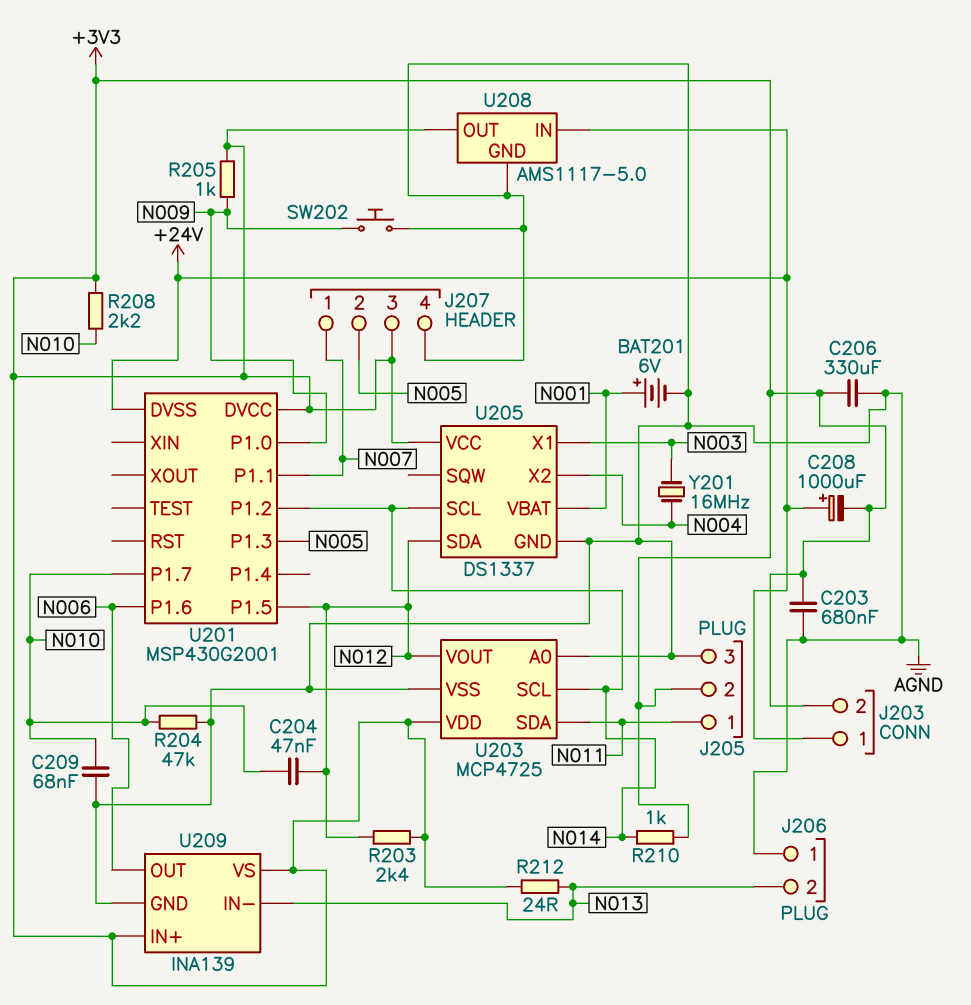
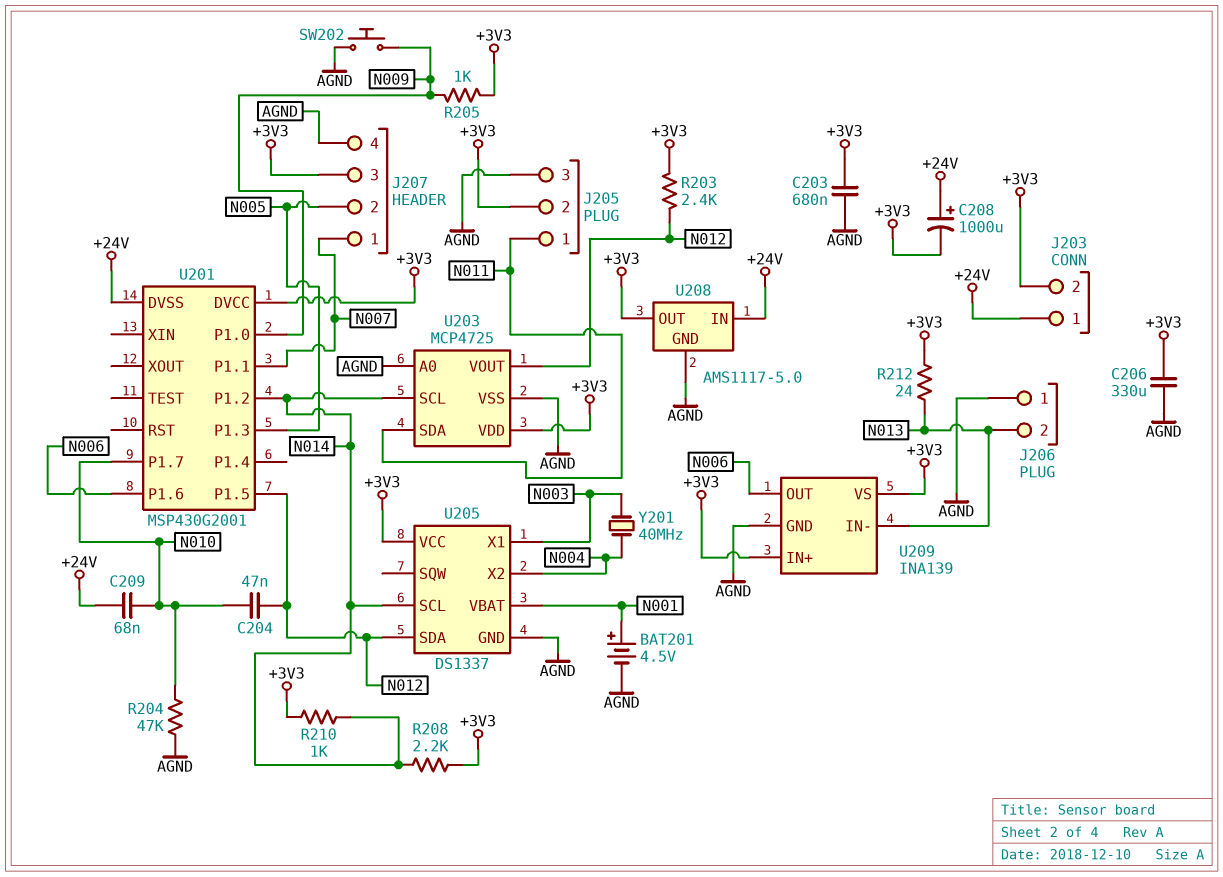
BAT201: 6V (plus N001, minus AGND) -> 4.5V (plus N001, minus AGND)
C209: 68nF (AGND, N010) -> 68nF (+24V, N010)
R208: 2.2k (+3V3, N010) -> 2.2k (+3V3, N014)
Y201: 16MHz (N003, N004) -> 40MHz (N003, N004)

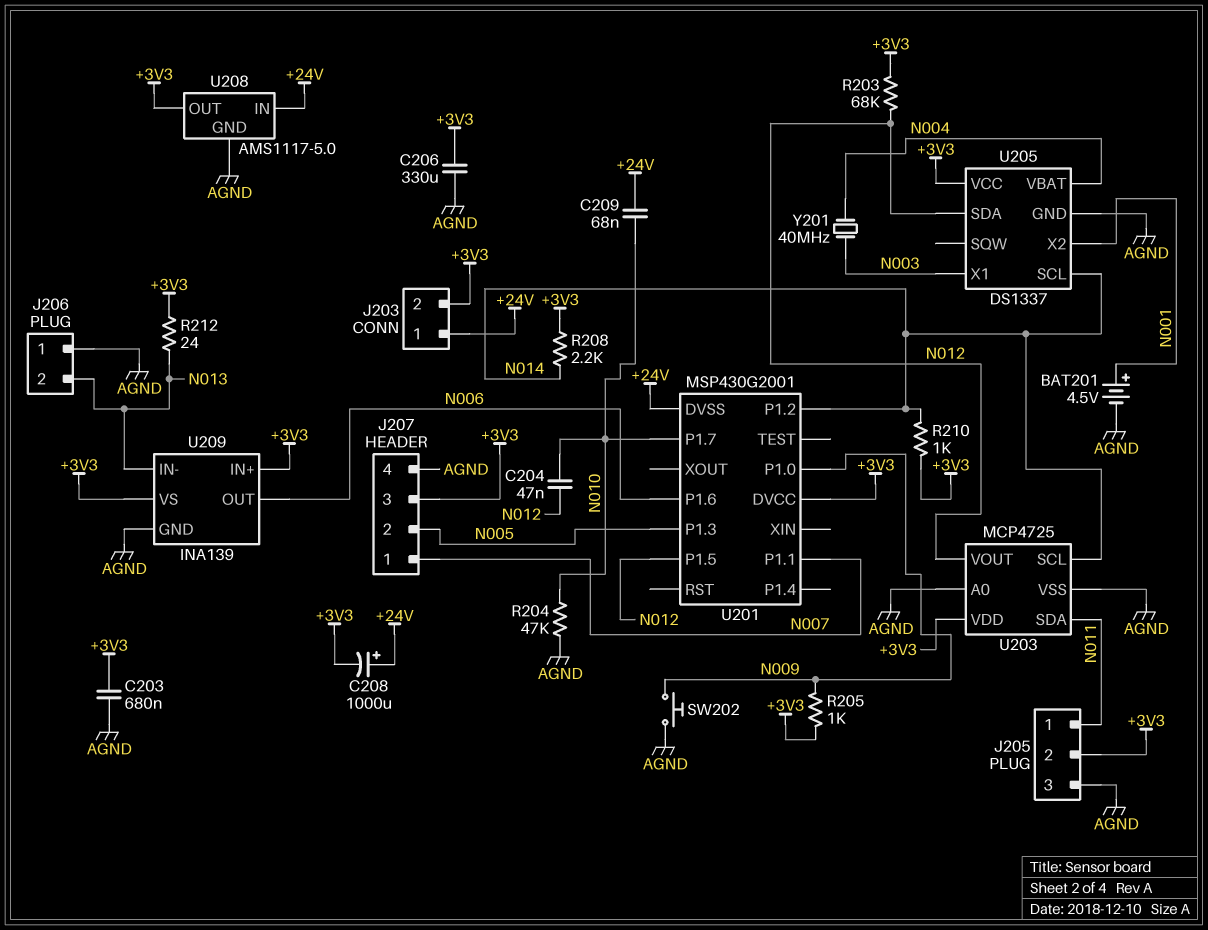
R203: 2.4k (+3V3, N012) -> 68k (+3V3, N012)
U205 pin VBAT: N001 -> N004
U205 pin X2: N004 -> N001

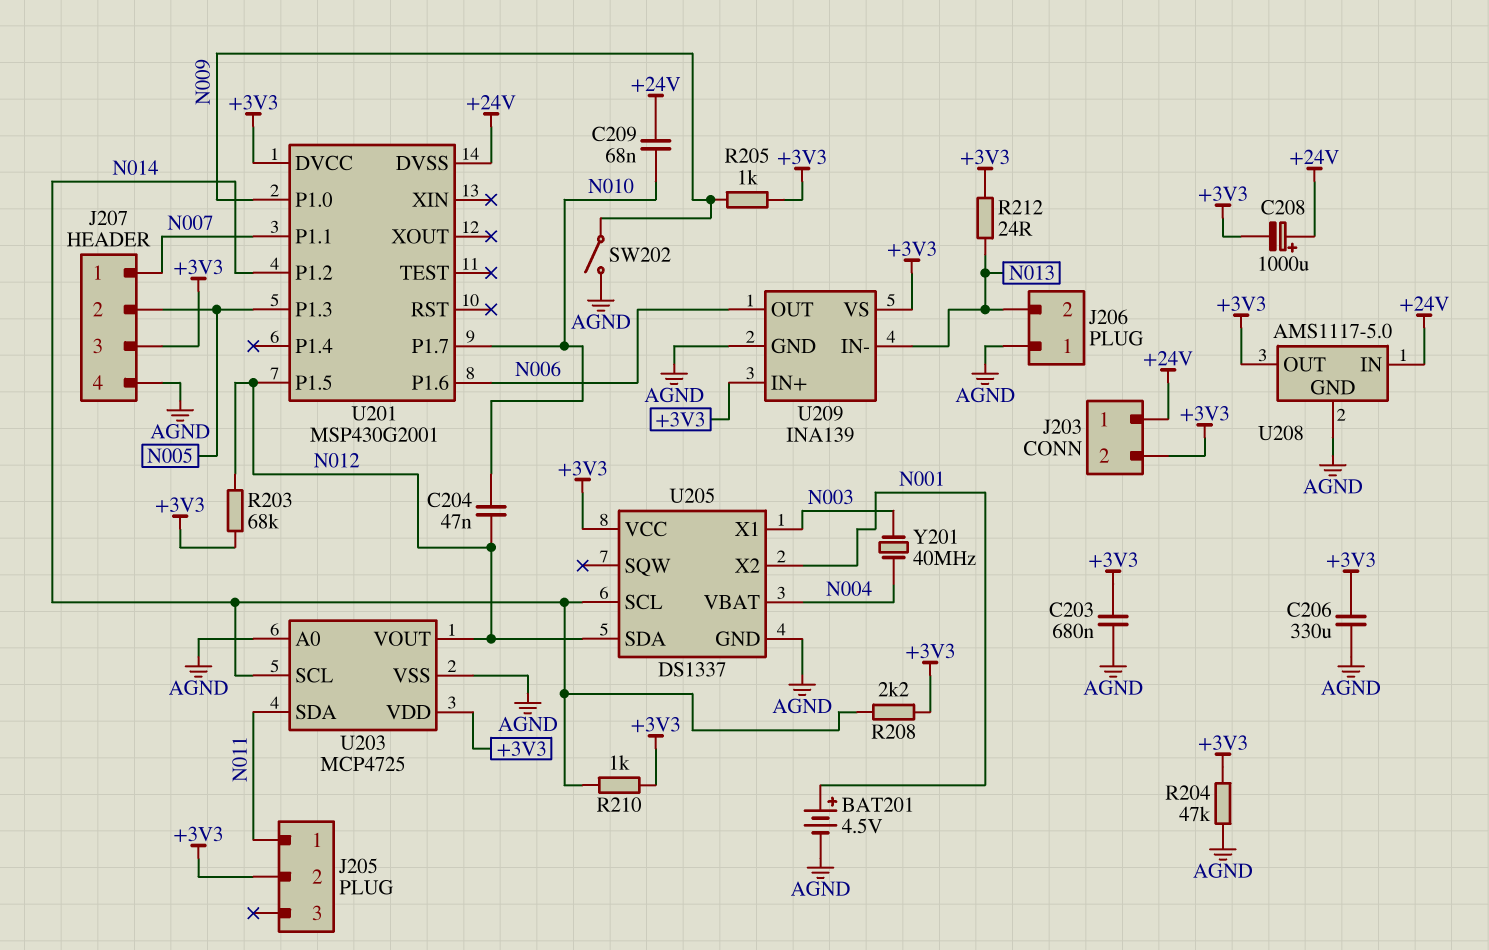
J205 pin 3: AGND -> none
R204: 47k (AGND, N010) -> 47k (+3V3, AGND)
SW202: button (AGND, N009) -> switch (AGND, N009)

